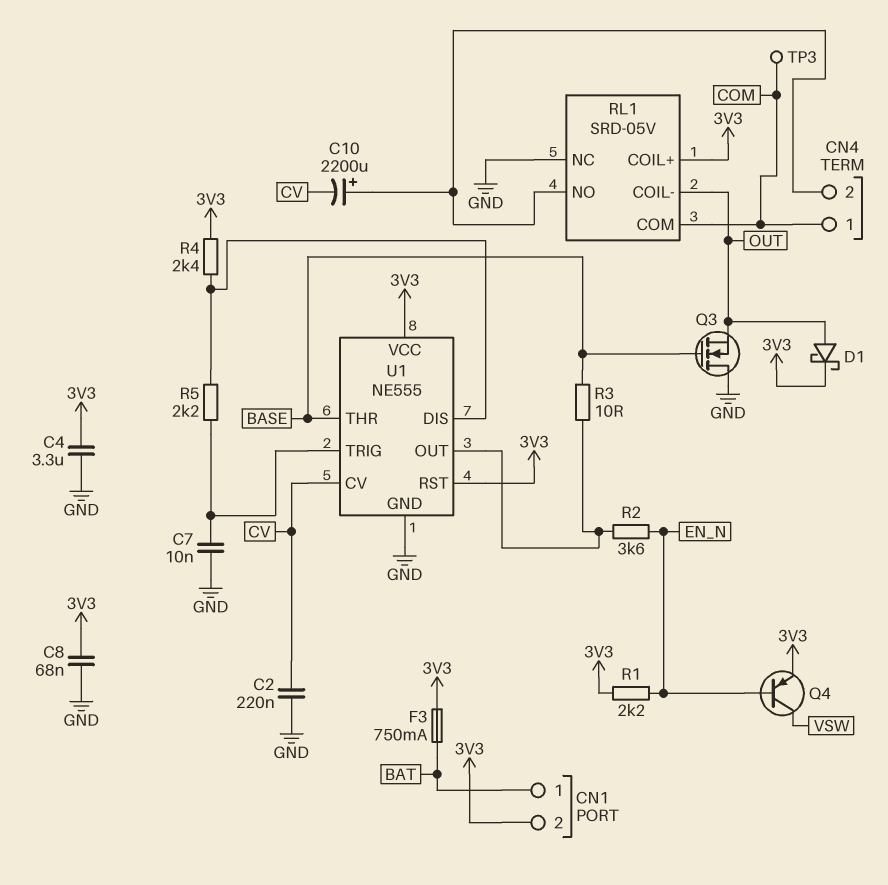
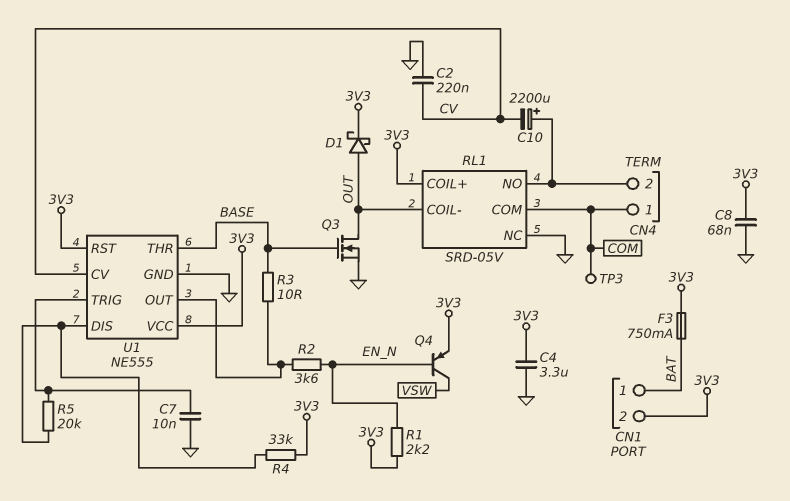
Q3: NMOS (G BASE, D GND, S OUT) -> NMOS (G BASE, D OUT, S GND)
R4: 2.4k (3V3, U1/DIS) -> 33k (3V3, U1/DIS)
R5: 2.2k (U1/DIS, U1/TRIG) -> 20k (U1/DIS, U1/TRIG)

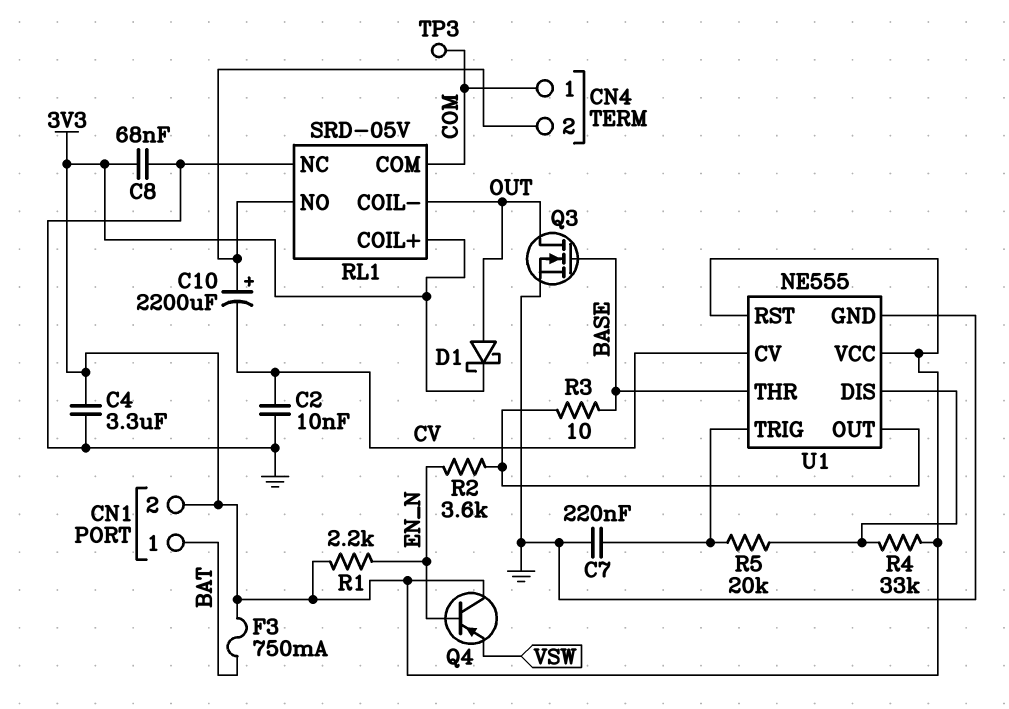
C2: 220nF (CV, GND) -> 10nF (CV, GND)
C7: 10nF (GND, U1/TRIG) -> 220nF (GND, U1/TRIG)
Q4: PNP (B EN_N, C VSW, E 3V3) -> PNP (B EN_N, C 3V3, E VSW)

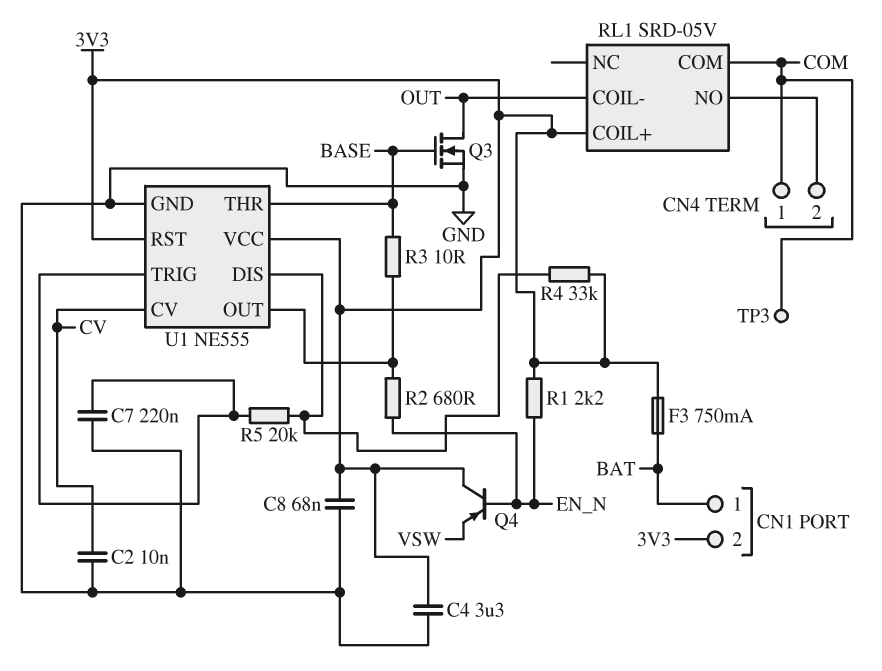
C10: 2200uF (plus CN4/2, minus CV) -> none
D1: schottky (A OUT, K 3V3) -> none
R2: 3.6k (EN_N, U1/OUT) -> 680 (EN_N, U1/OUT)
RL1 pin NC: GND -> none

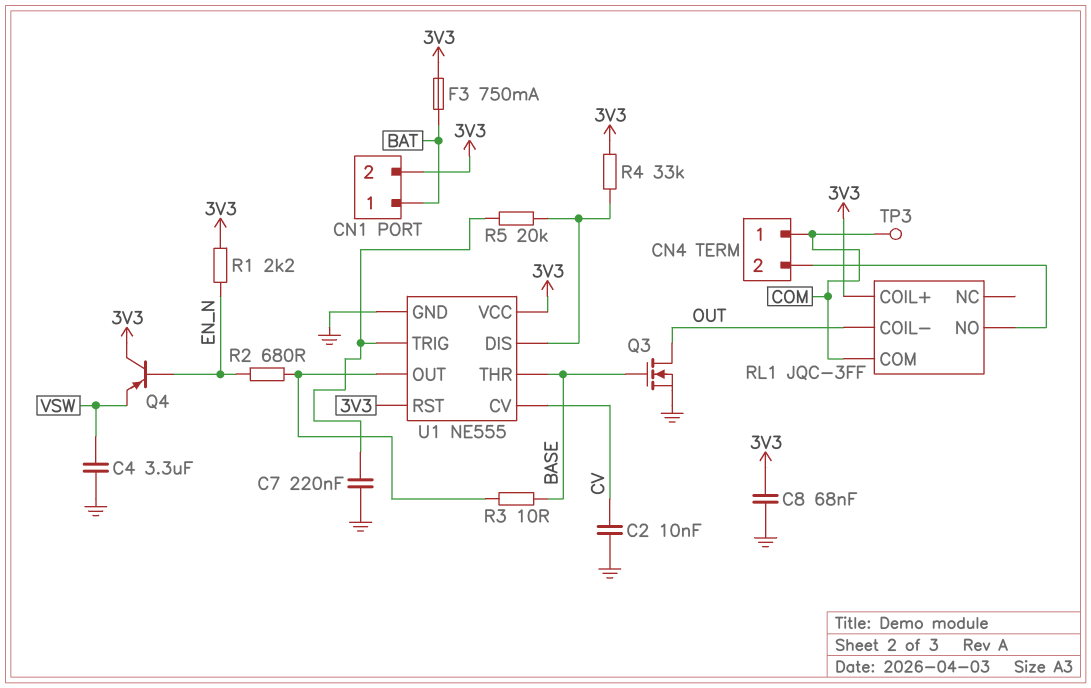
C4: 3.3uF (3V3, GND) -> 3.3uF (GND, VSW)
RL1: SRD-05V -> JQC-3FF

